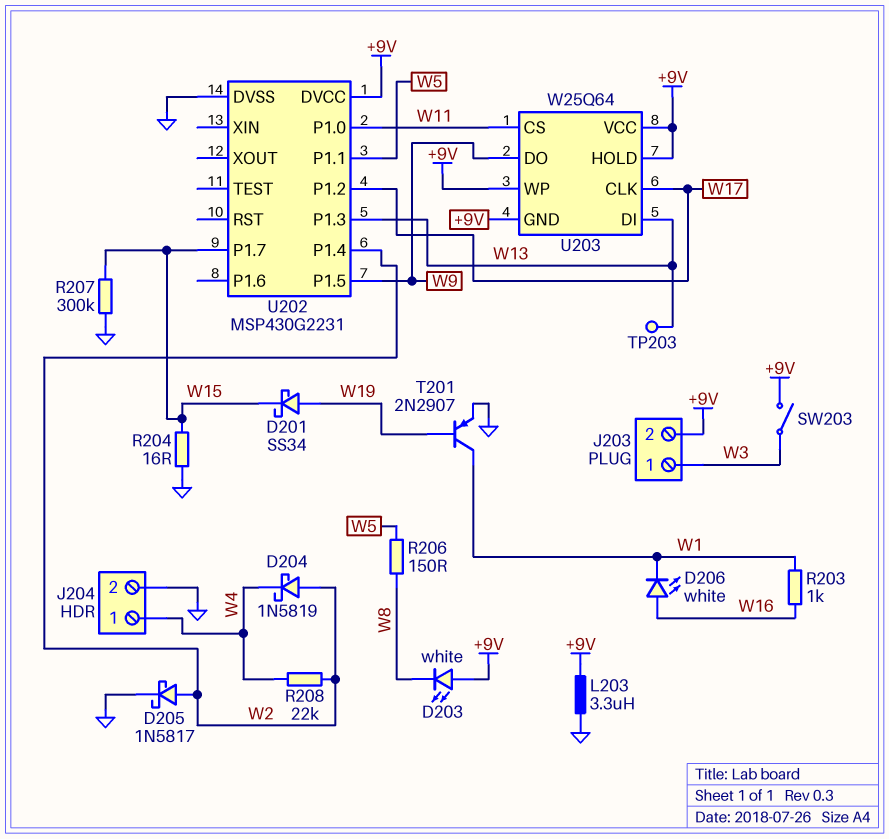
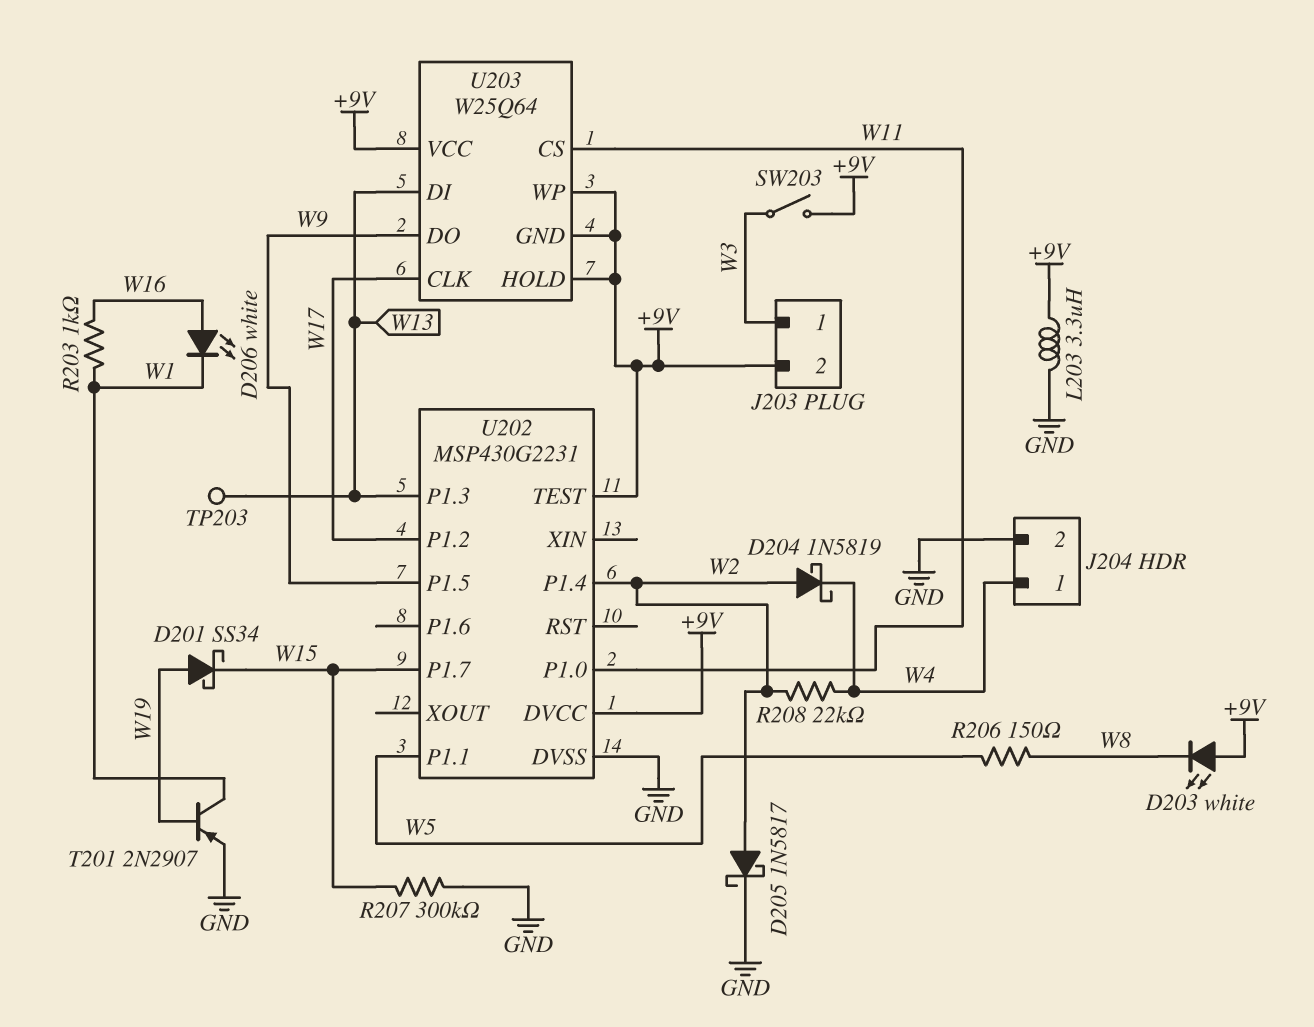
R204: 16 (GND, W15) -> none
U202 pin TEST: none -> +9V

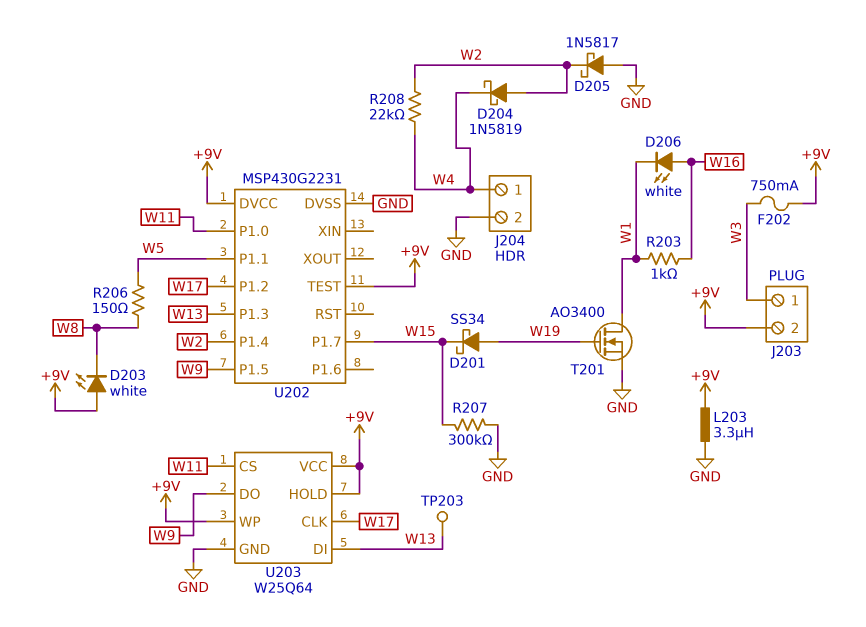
D205: schottky 1N5817 (A W2, K GND) -> schottky 1N5817 (A GND, K W2)
F202: none -> 750mA (+9V, W3)
SW203: switch (+9V, W3) -> none
T201: PNP 2N2907 (B W19, C W1, E GND) -> NMOS AO3400 (G W19, D W1, S GND)
U203 pin GND: +9V -> GND

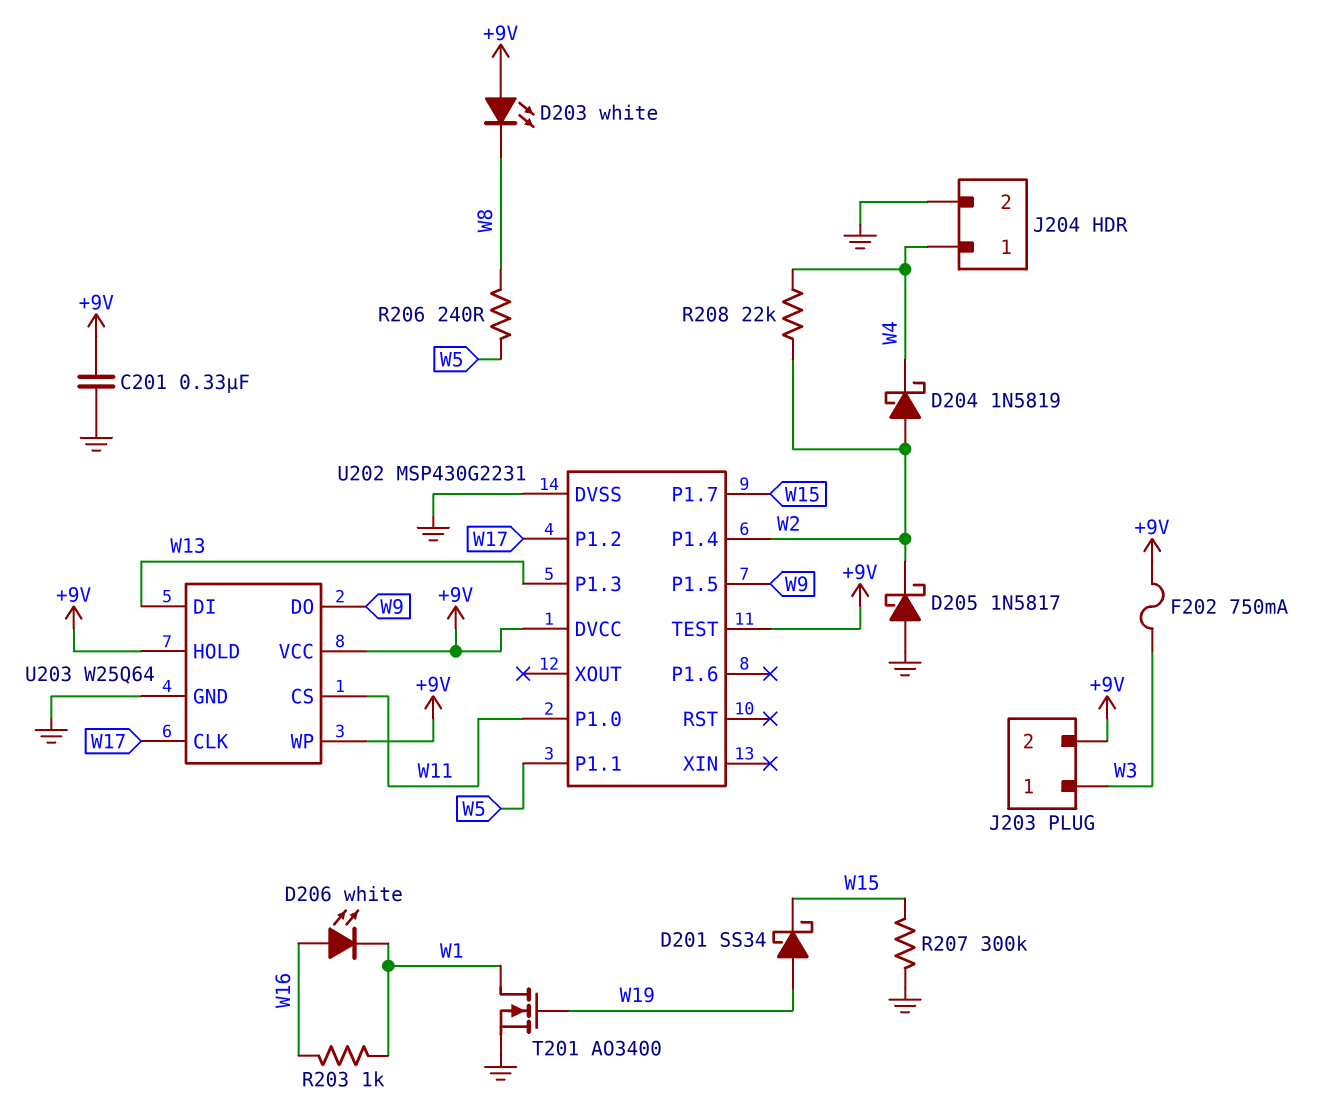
C201: none -> 330nF (+9V, GND)
L203: 3.3uH (+9V, GND) -> none
R206: 150 (W5, W8) -> 240 (W5, W8)
TP203: test point (W13) -> none

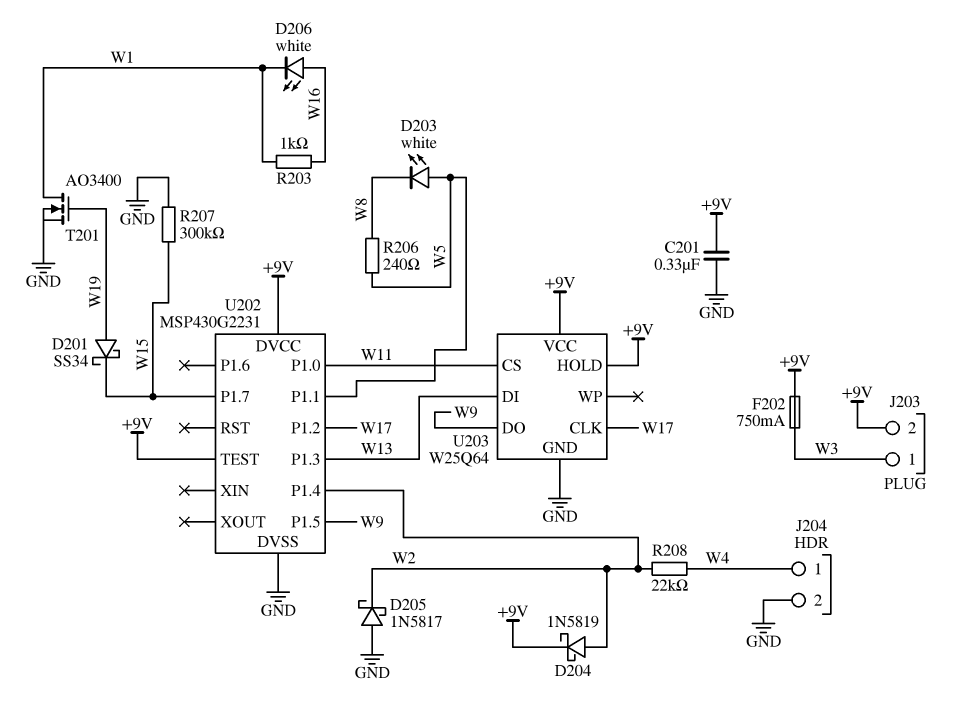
D203: LED white (A +9V, K W8) -> LED white (A W5, K W8)
D204: schottky 1N5819 (A W2, K W4) -> schottky 1N5819 (A W2, K +9V)
U203 pin WP: +9V -> none

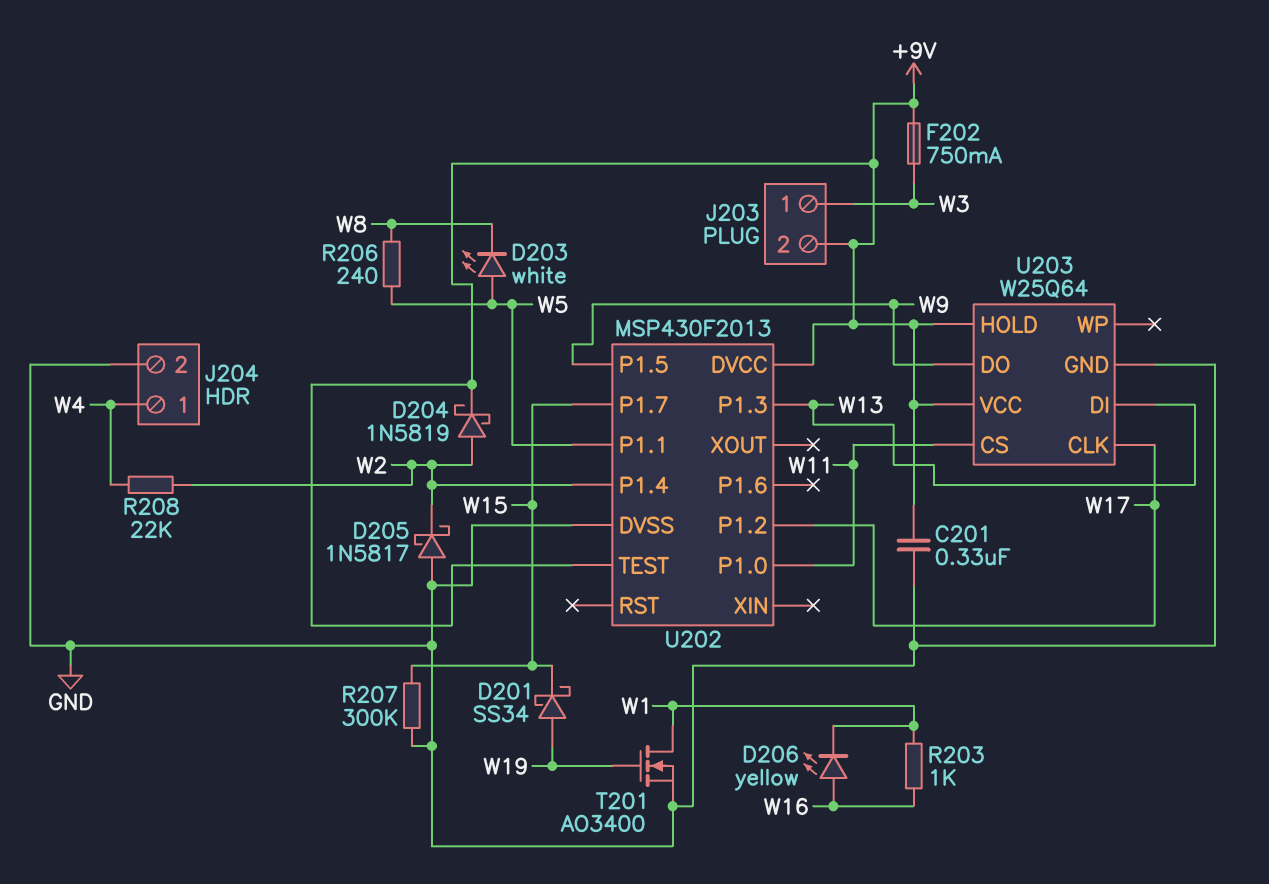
D206: LED white (A W16, K W1) -> LED yellow (A W16, K W1)
U202: MSP430G2231 -> MSP430F2013

